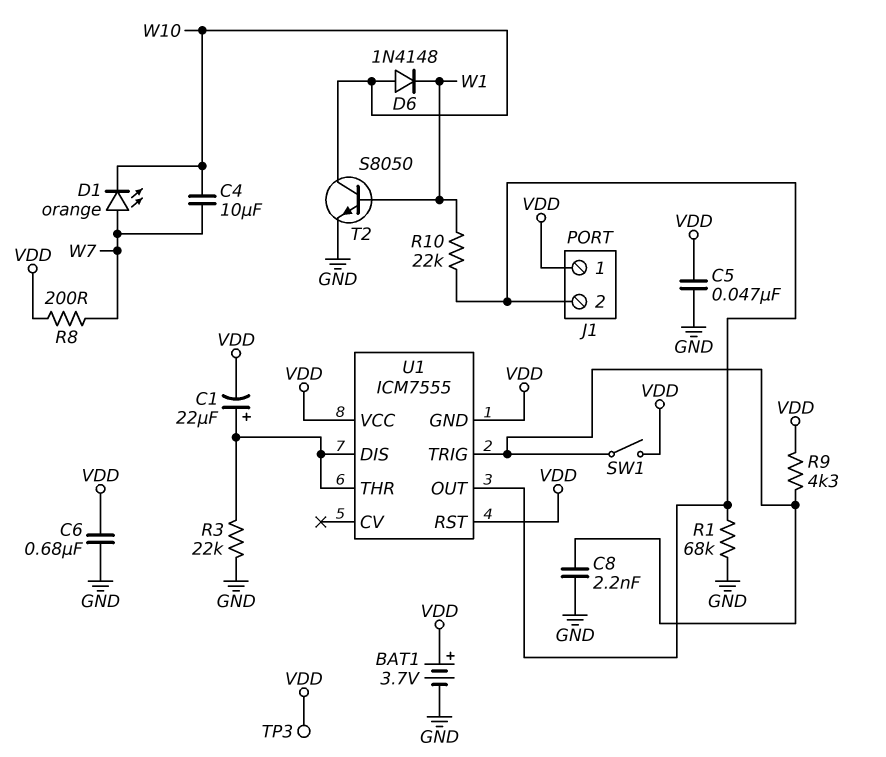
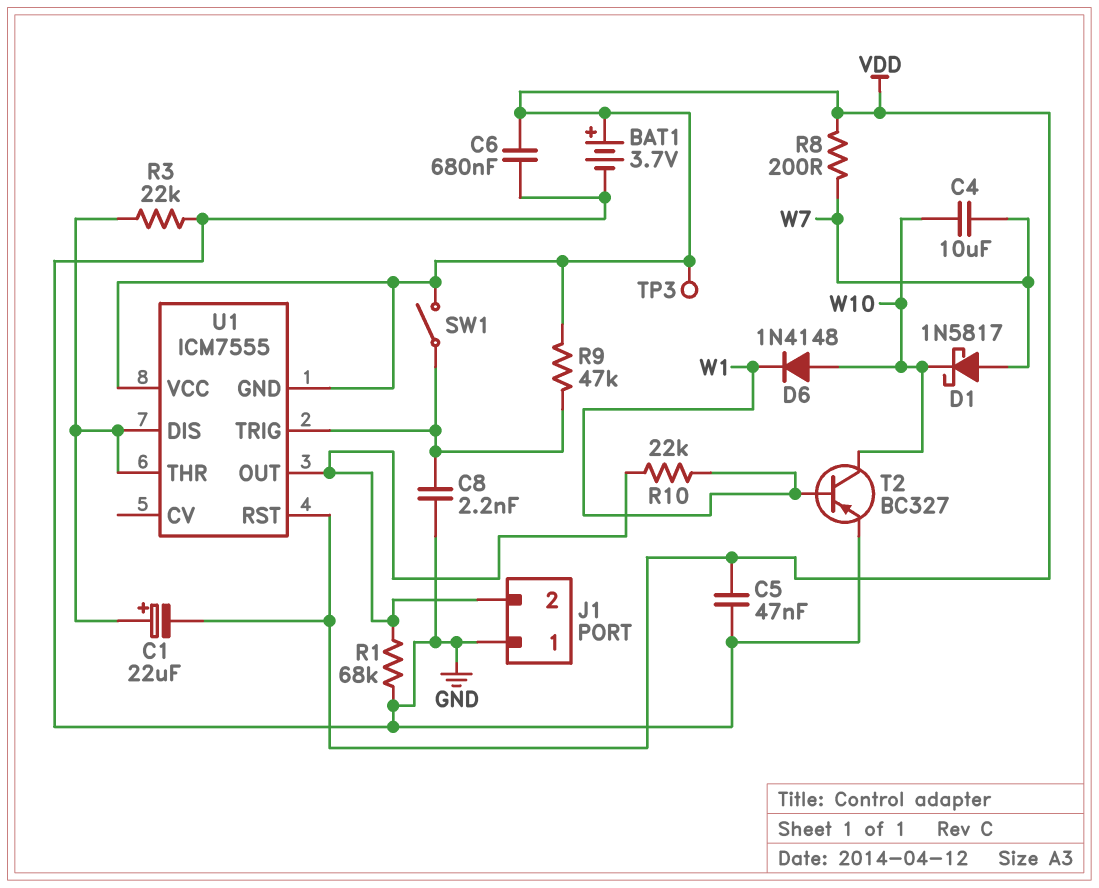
D1: LED orange (A W7, K W10) -> schottky 1N5817 (A W7, K W10)
J1 pin 1: VDD -> GND
R9: 4.3k (U1/TRIG, VDD) -> 47k (U1/TRIG, VDD)
T2: NPN S8050 (B W1, C W10, E GND) -> PNP BC327 (B W1, C W10, E GND)

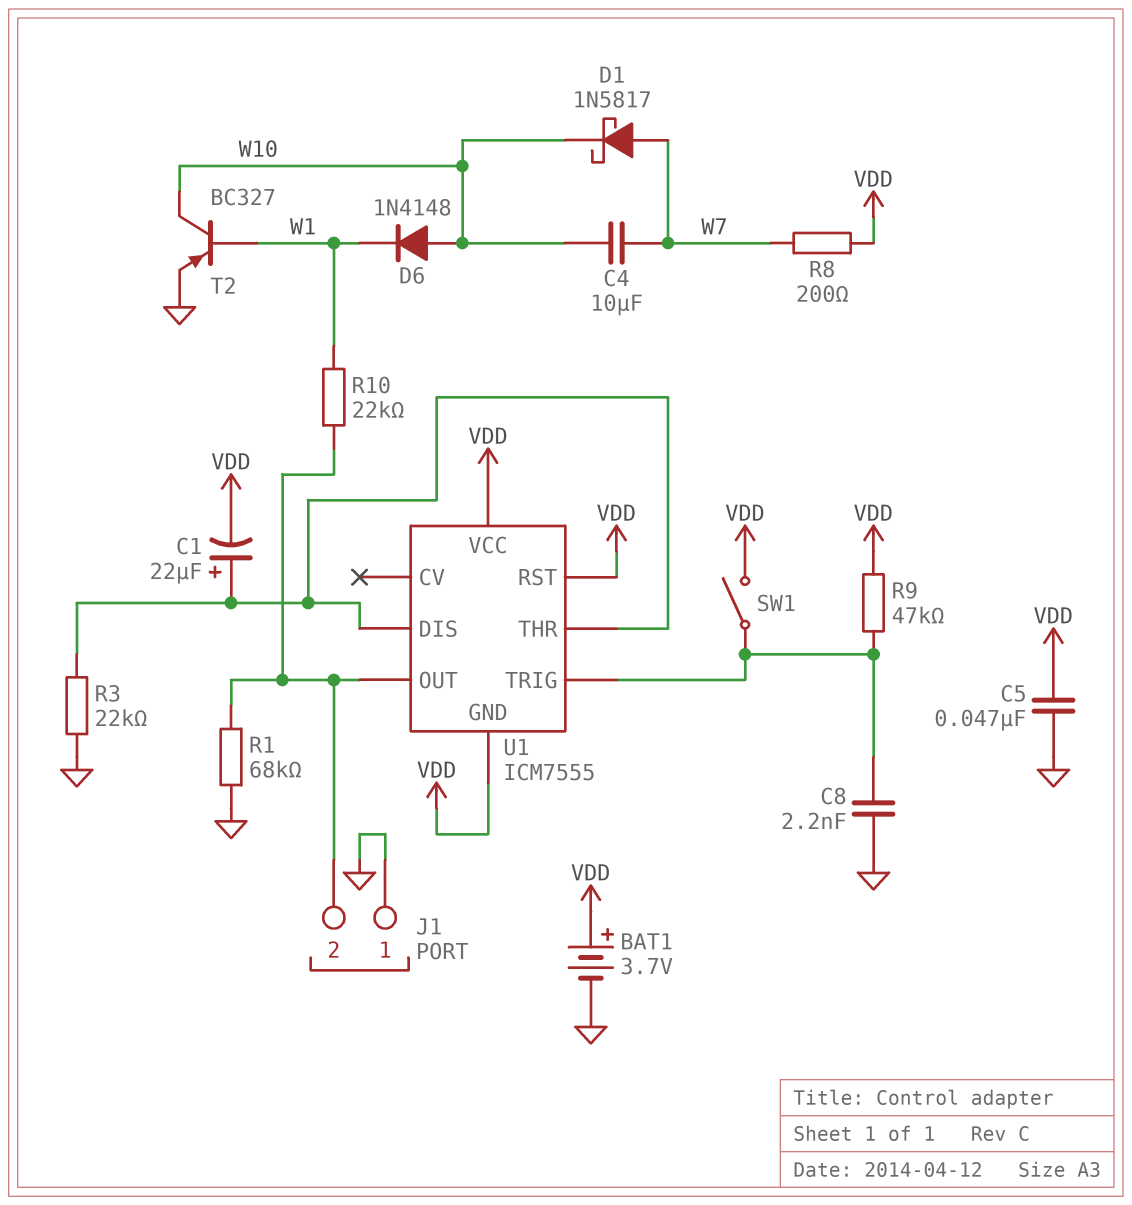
C6: 680nF (GND, VDD) -> none
TP3: test point (VDD) -> none

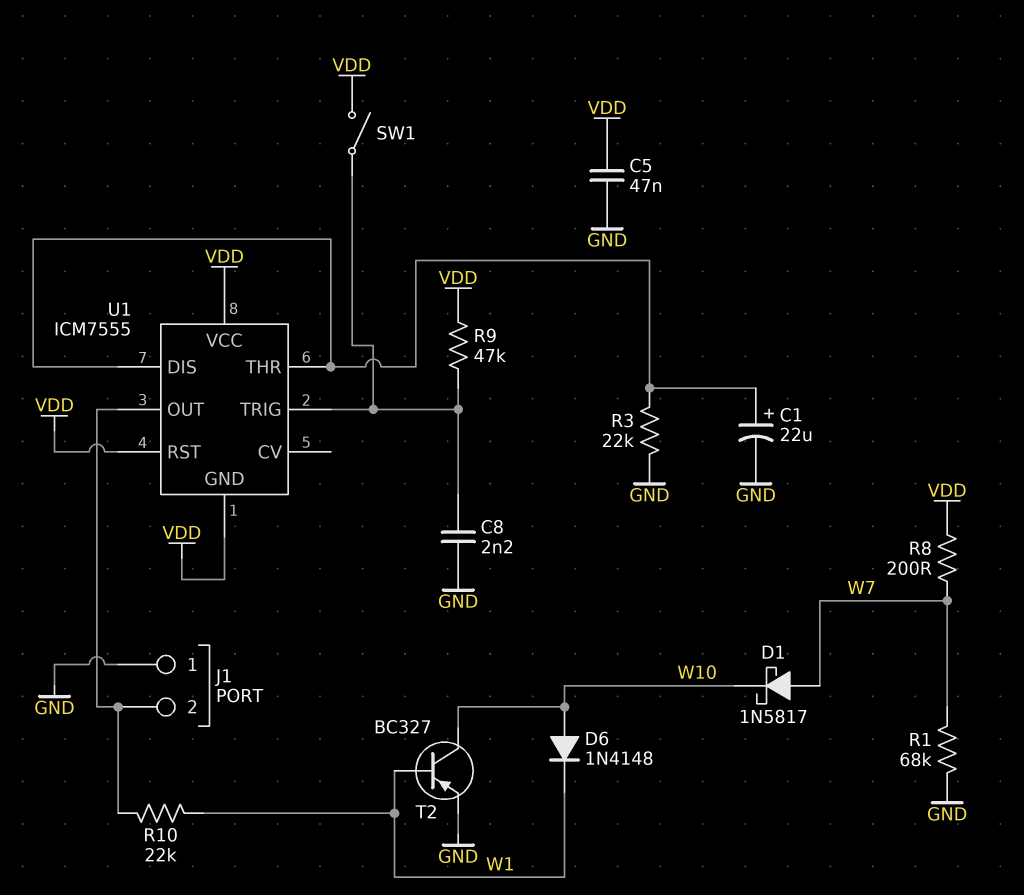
BAT1: 3.7V (plus VDD, minus GND) -> none
C1: 22uF (plus U1/DIS, minus VDD) -> 22uF (plus U1/DIS, minus GND)
C4: 10uF (W7, W10) -> none
R1: 68k (GND, J1/2) -> 68k (GND, W7)

